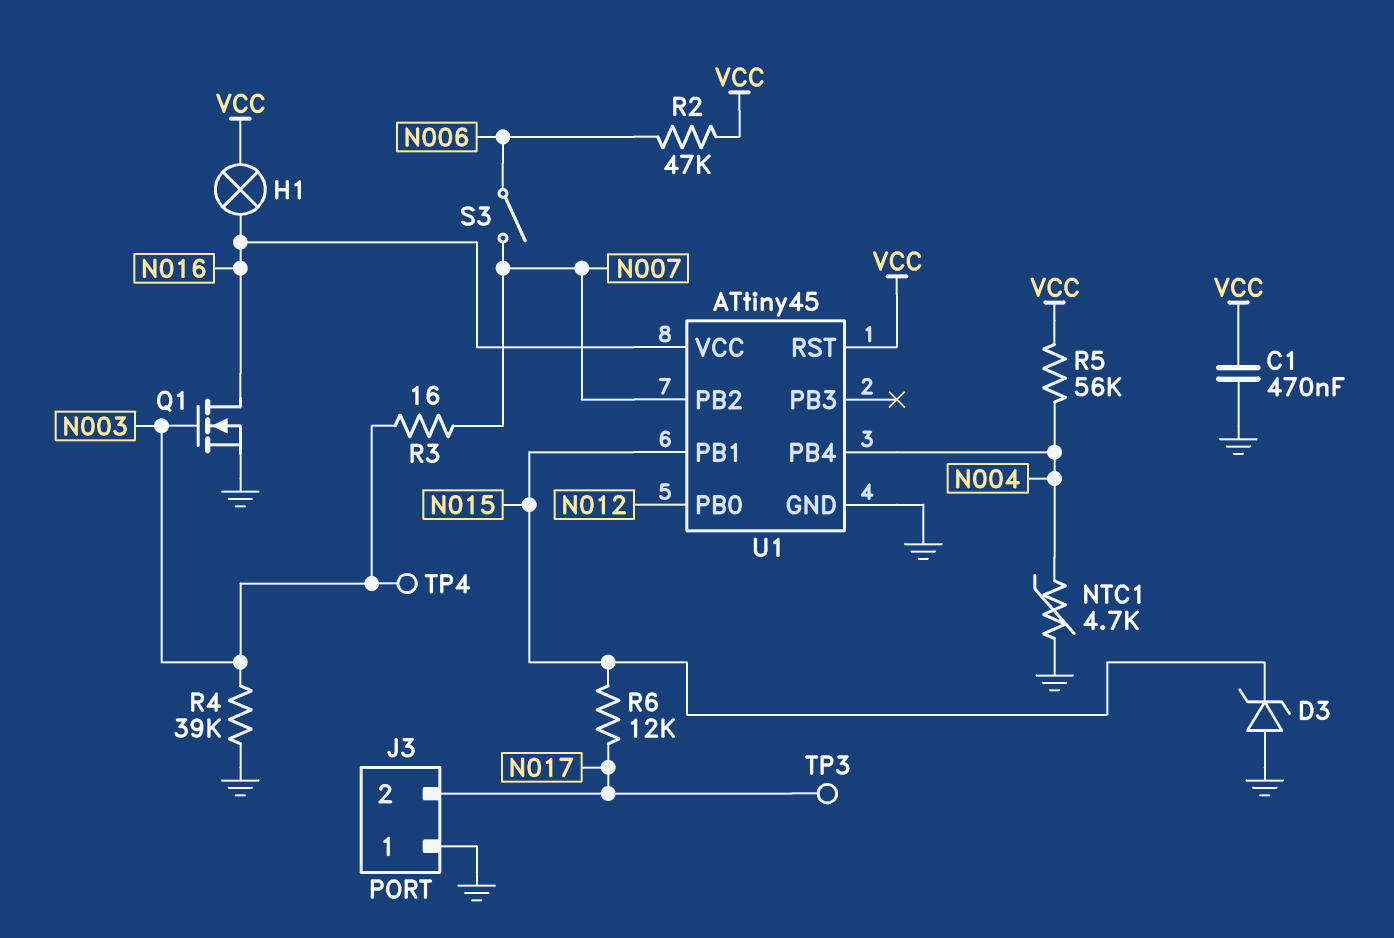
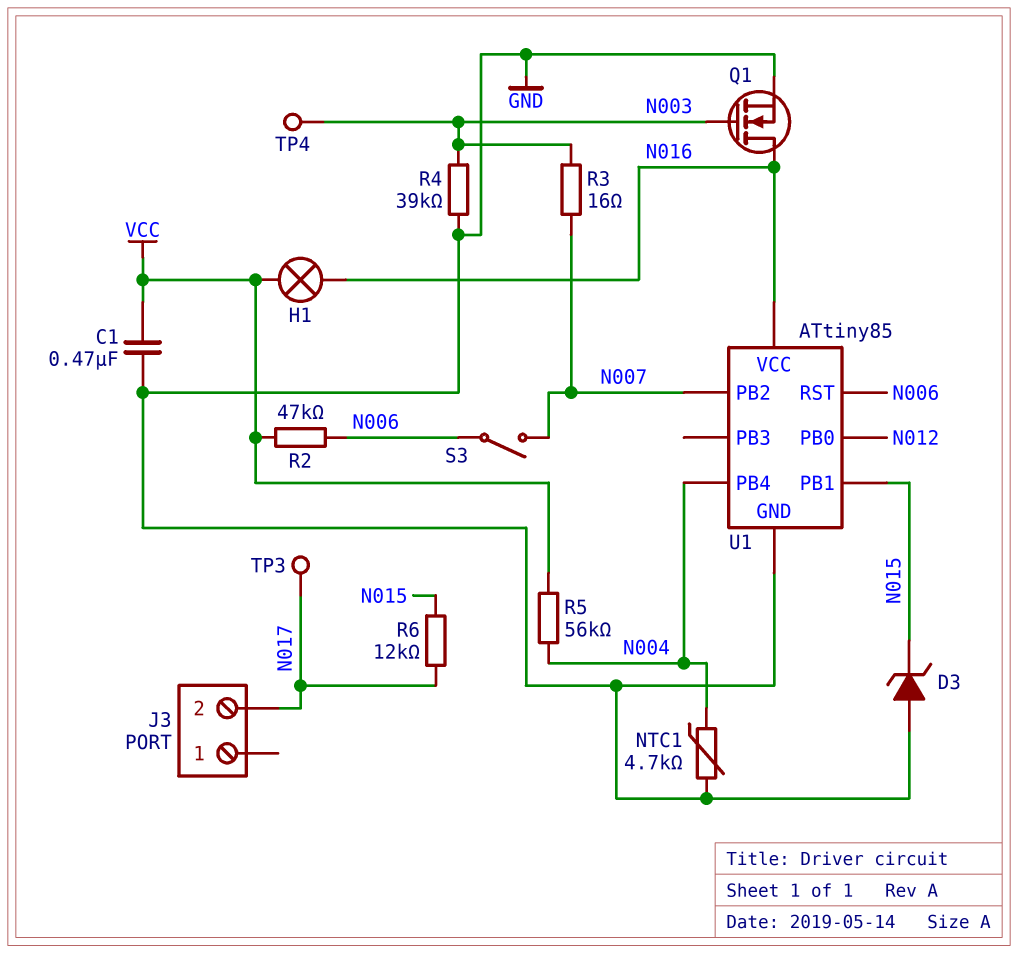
J3 pin 1: GND -> none
U1: ATtiny45 -> ATtiny85
U1 pin RST: VCC -> N006

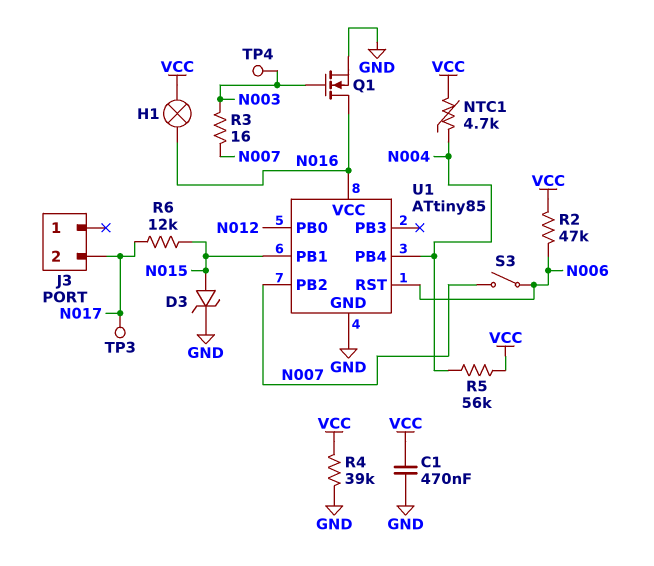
D3: zener (A GND, K N015) -> zener (A N015, K GND)
NTC1: 4.7k (GND, N004) -> 4.7k (N004, VCC)
R4: 39k (GND, N003) -> 39k (GND, VCC)

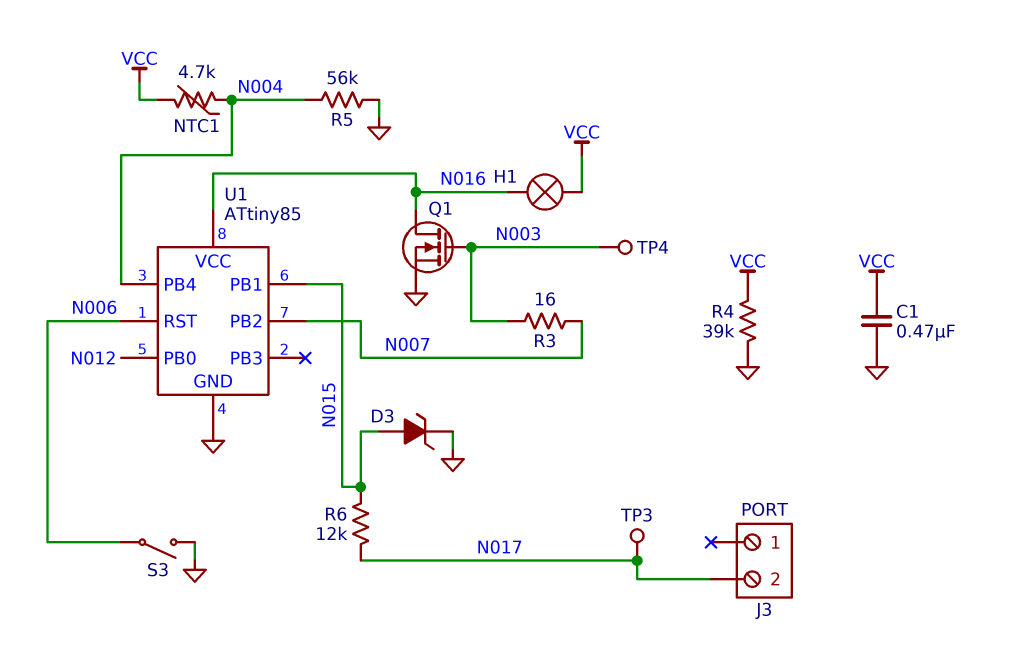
R2: 47k (N006, VCC) -> none
R5: 56k (N004, VCC) -> 56k (GND, N004)
S3: switch (N006, N007) -> switch (GND, N006)

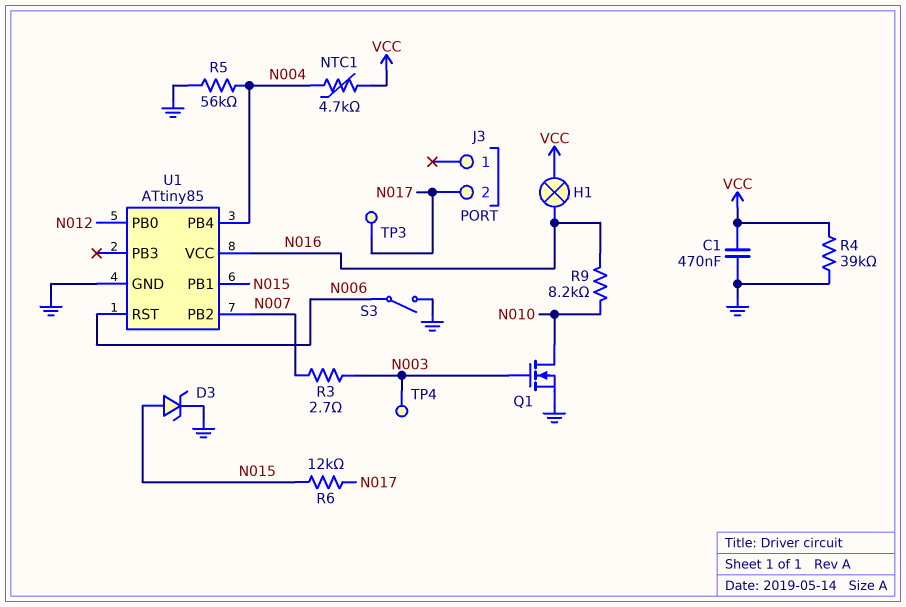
Q1: NMOS (G N003, D N016, S GND) -> NMOS (G N003, D N010, S GND)
R3: 16 (N003, N007) -> 2.7 (N003, N007)
R9: none -> 8.2k (N010, N016)

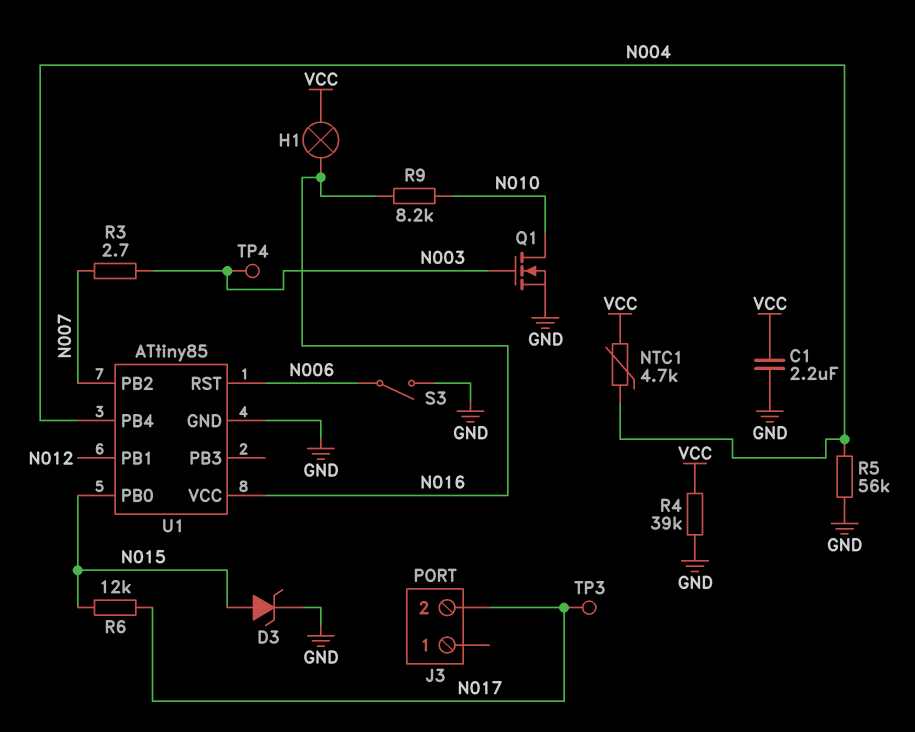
C1: 470nF (GND, VCC) -> 2.2uF (GND, VCC)
U1 pin PB0: N012 -> N015
U1 pin PB1: N015 -> N012

